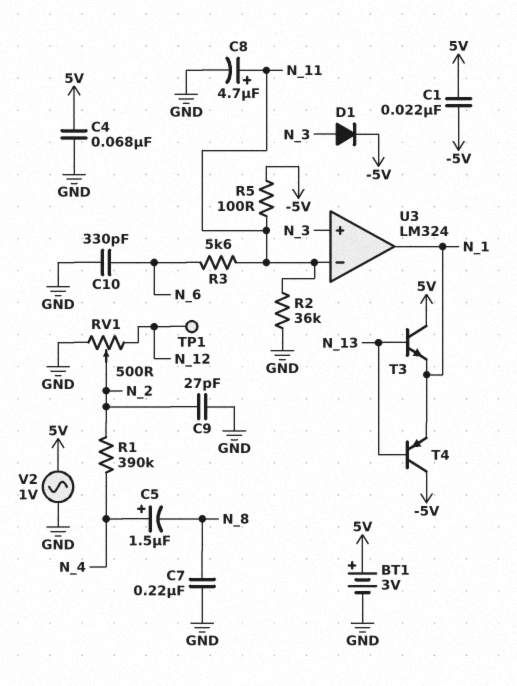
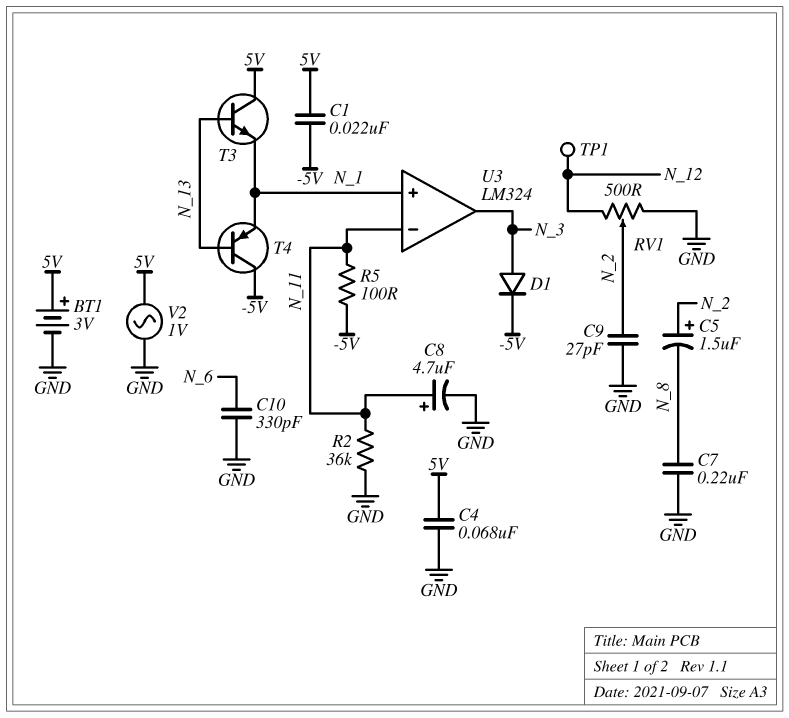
C5: 1.5uF (plus N_4, minus N_8) -> 1.5uF (plus N_2, minus N_8)
R1: 390k (N_2, N_4) -> none
R3: 5.6k (N_6, N_11) -> none
U3 pin in+: N_3 -> N_1
U3 pin out: N_1 -> N_3

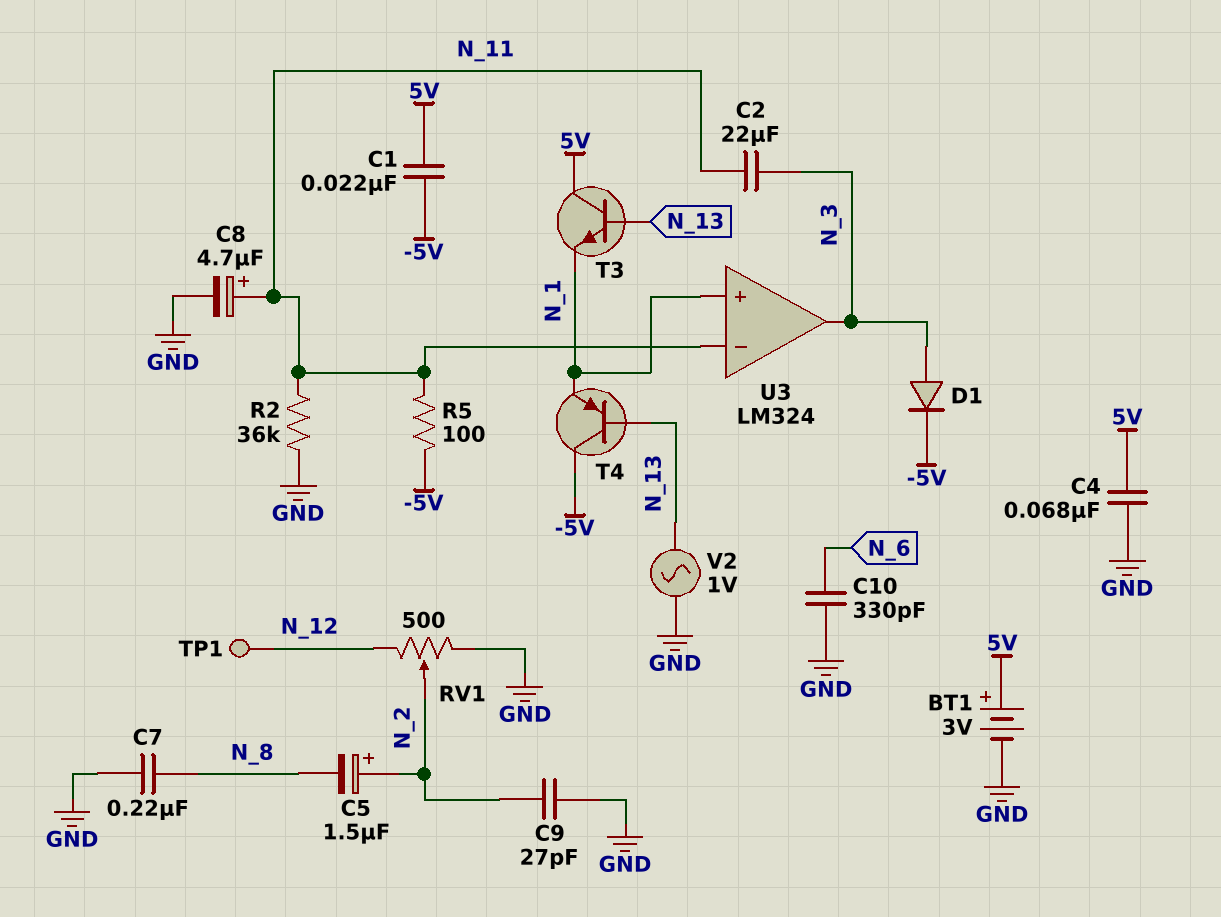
C2: none -> 22uF (N_3, N_11)
V2: AC 1V (5V, GND) -> AC 1V (GND, N_13)

